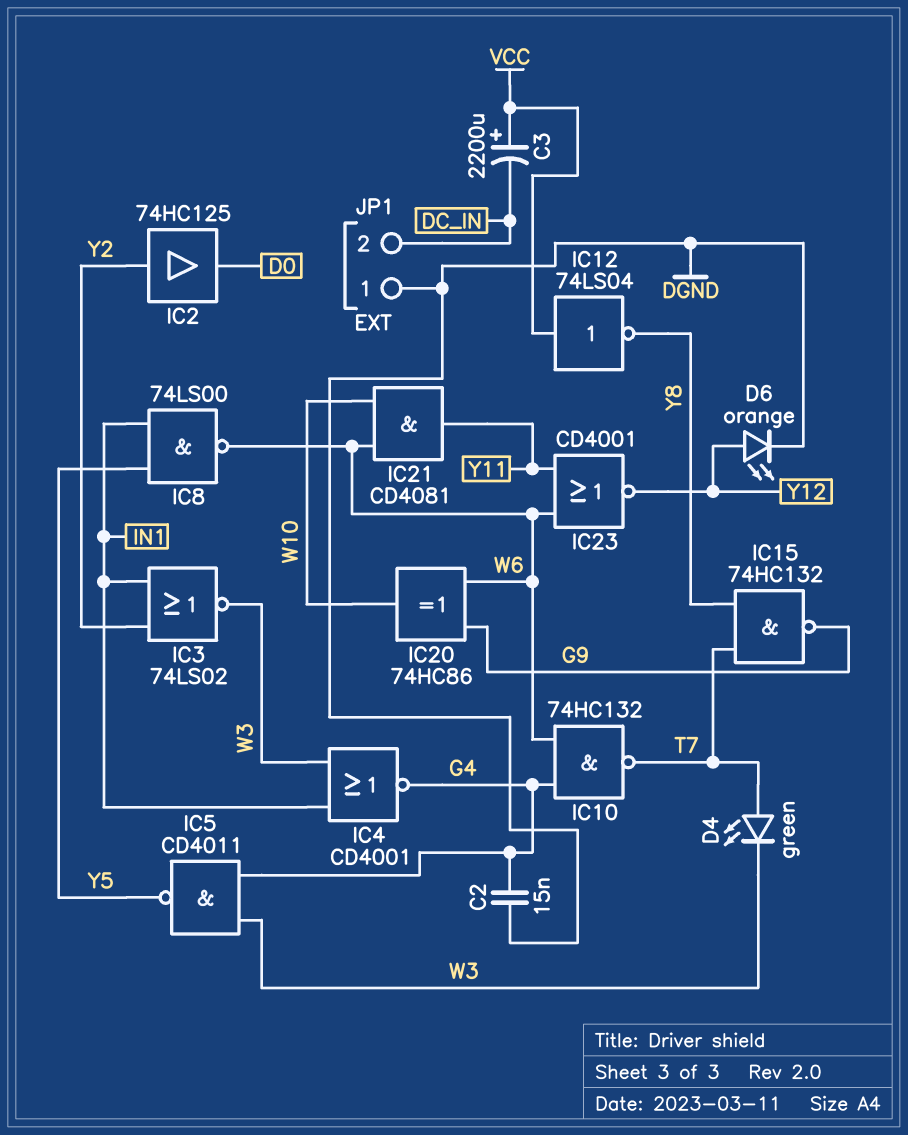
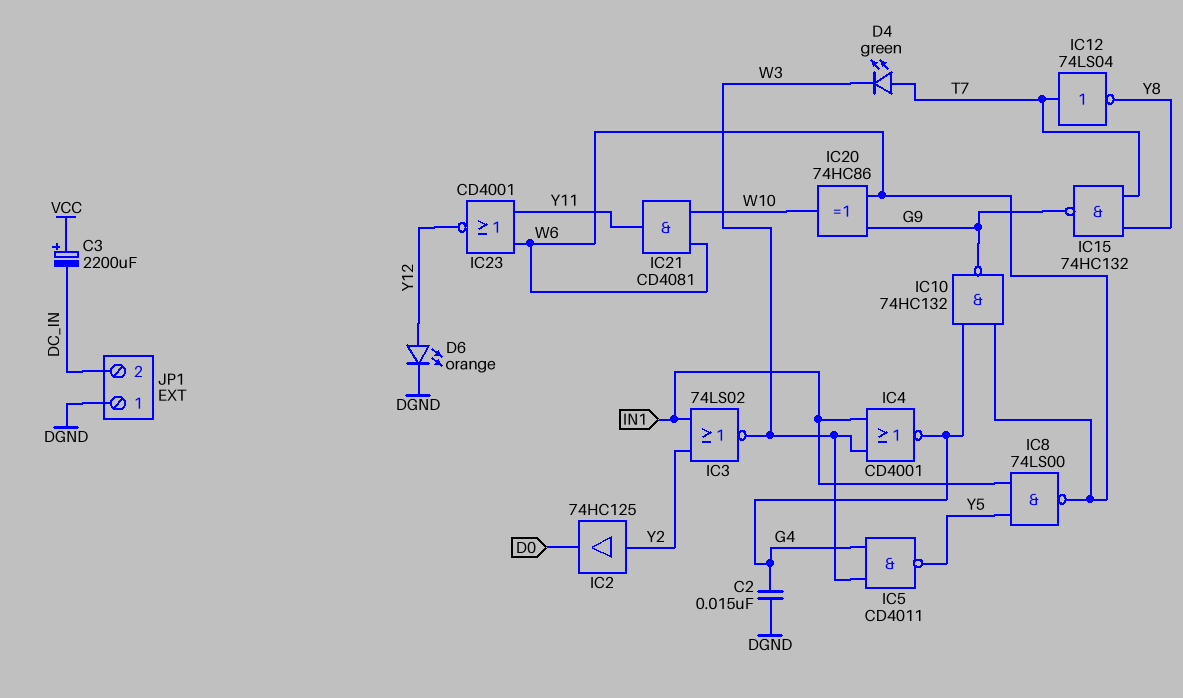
IC10: NAND 74HC132 (in G4, in W6, out T7) -> NAND 74HC132 (in G4, in W6, out G9)
IC12: NOT 74LS04 (in VCC, out Y8) -> NOT 74LS04 (in T7, out Y8)

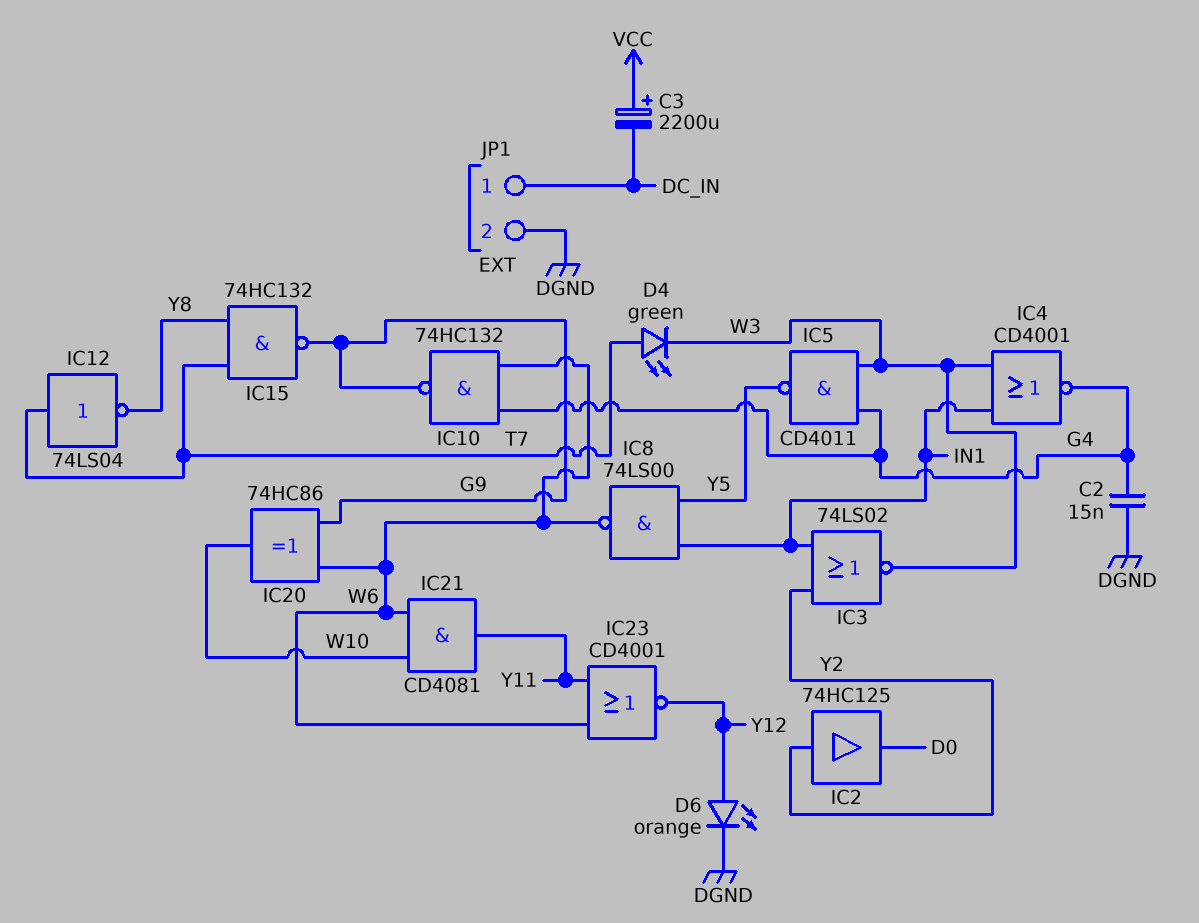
JP1 pin 1: DGND -> DC_IN
JP1 pin 2: DC_IN -> DGND

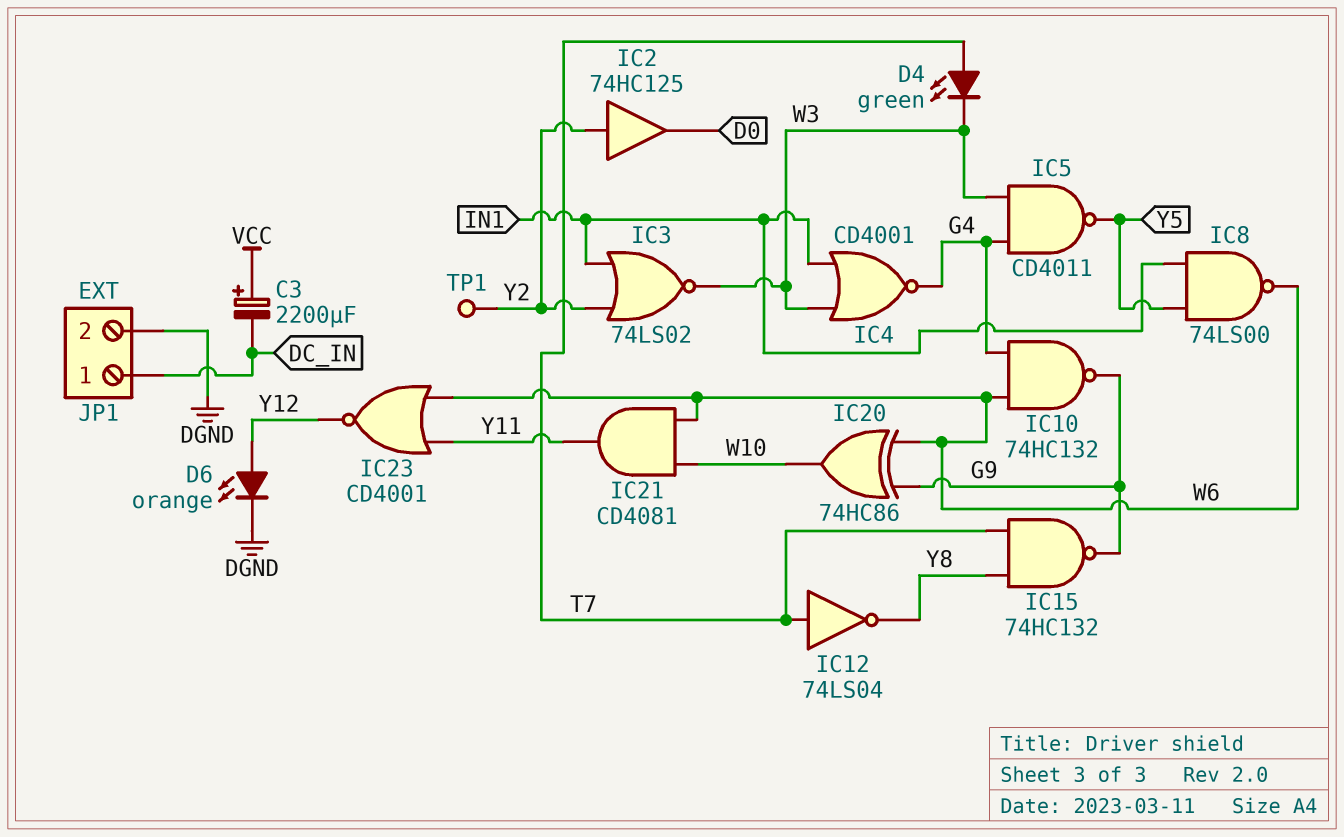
C2: 15nF (DGND, G4) -> none
TP1: none -> test point (Y2)

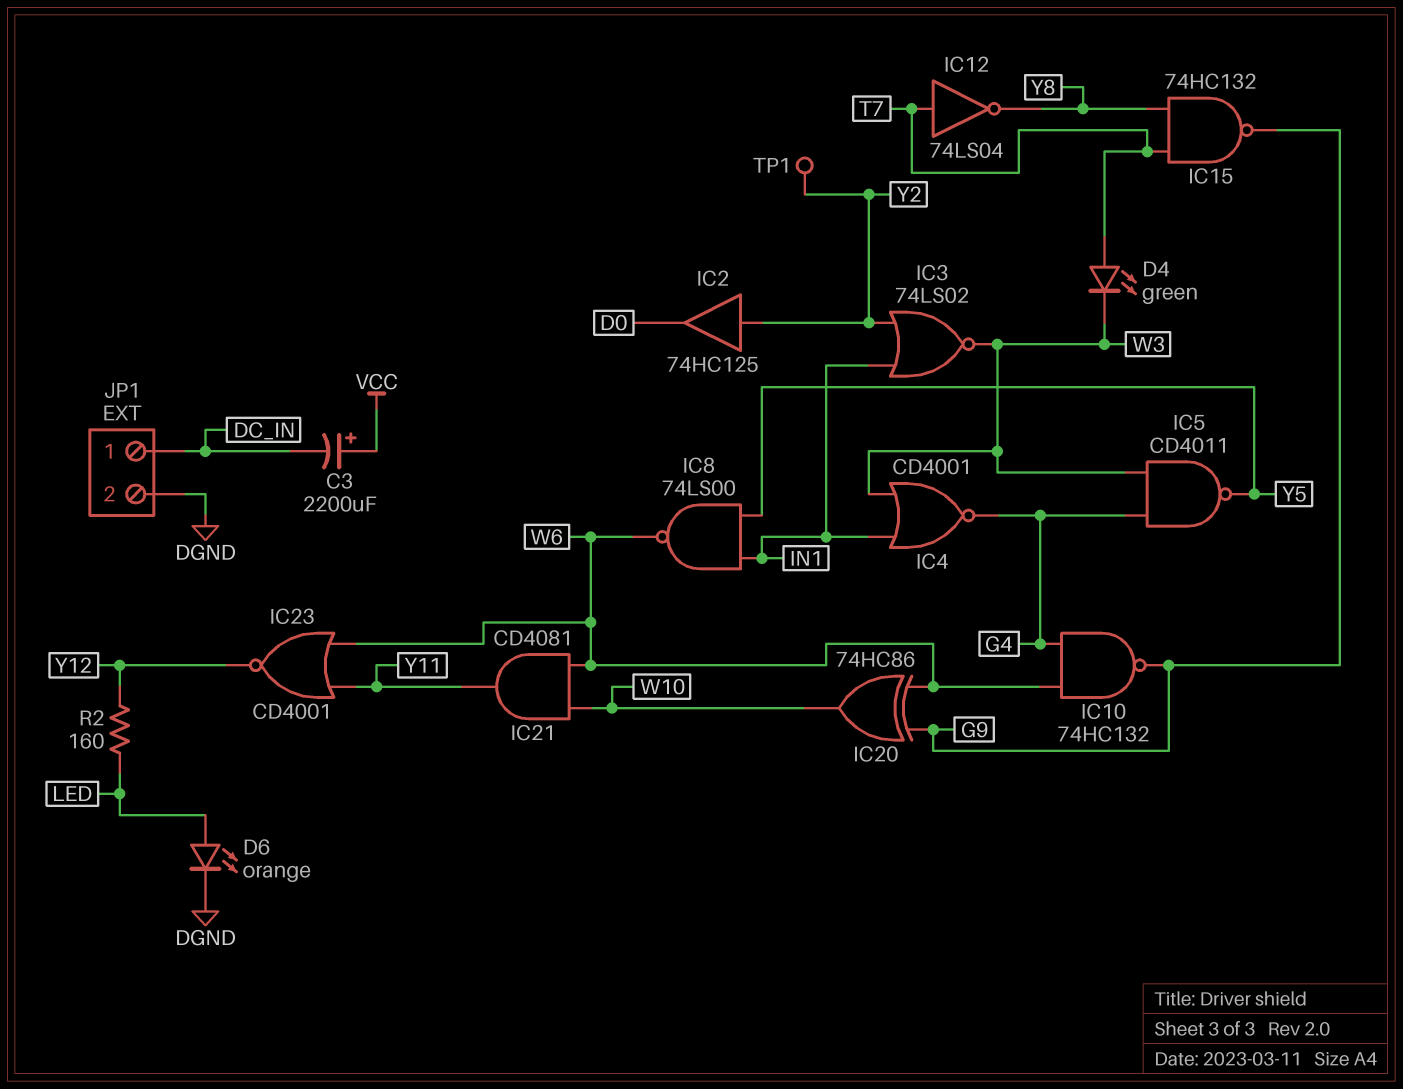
D6: LED orange (A Y12, K DGND) -> LED orange (A LED, K DGND)
R2: none -> 160 (LED, Y12)

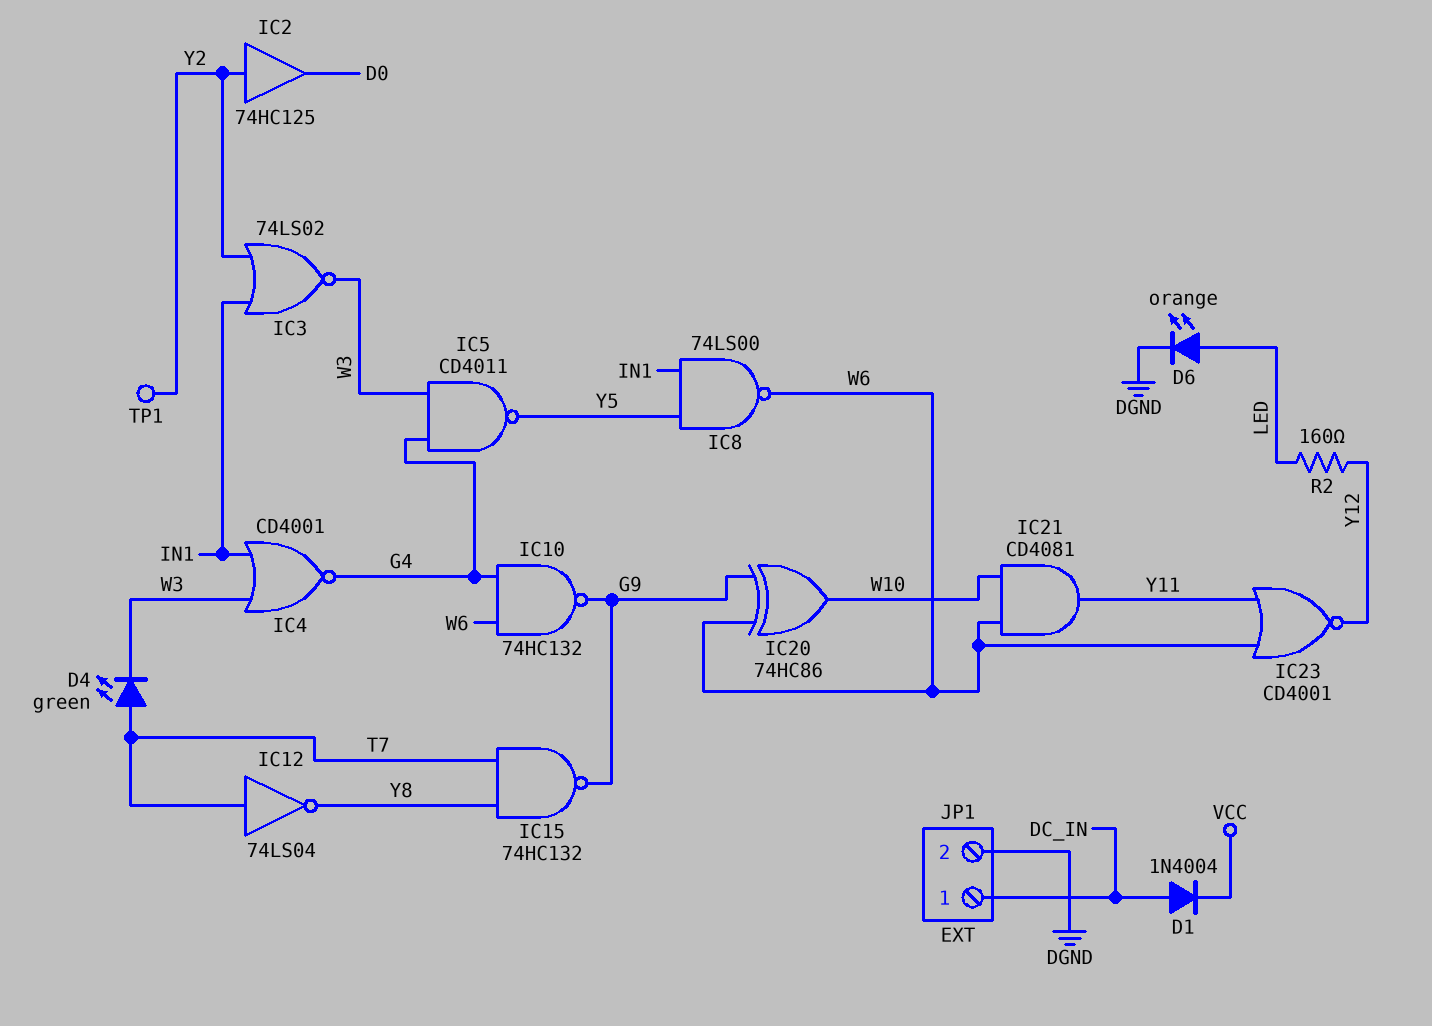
C3: 2200uF (plus VCC, minus DC_IN) -> none
D1: none -> diode 1N4004 (A DC_IN, K VCC)

